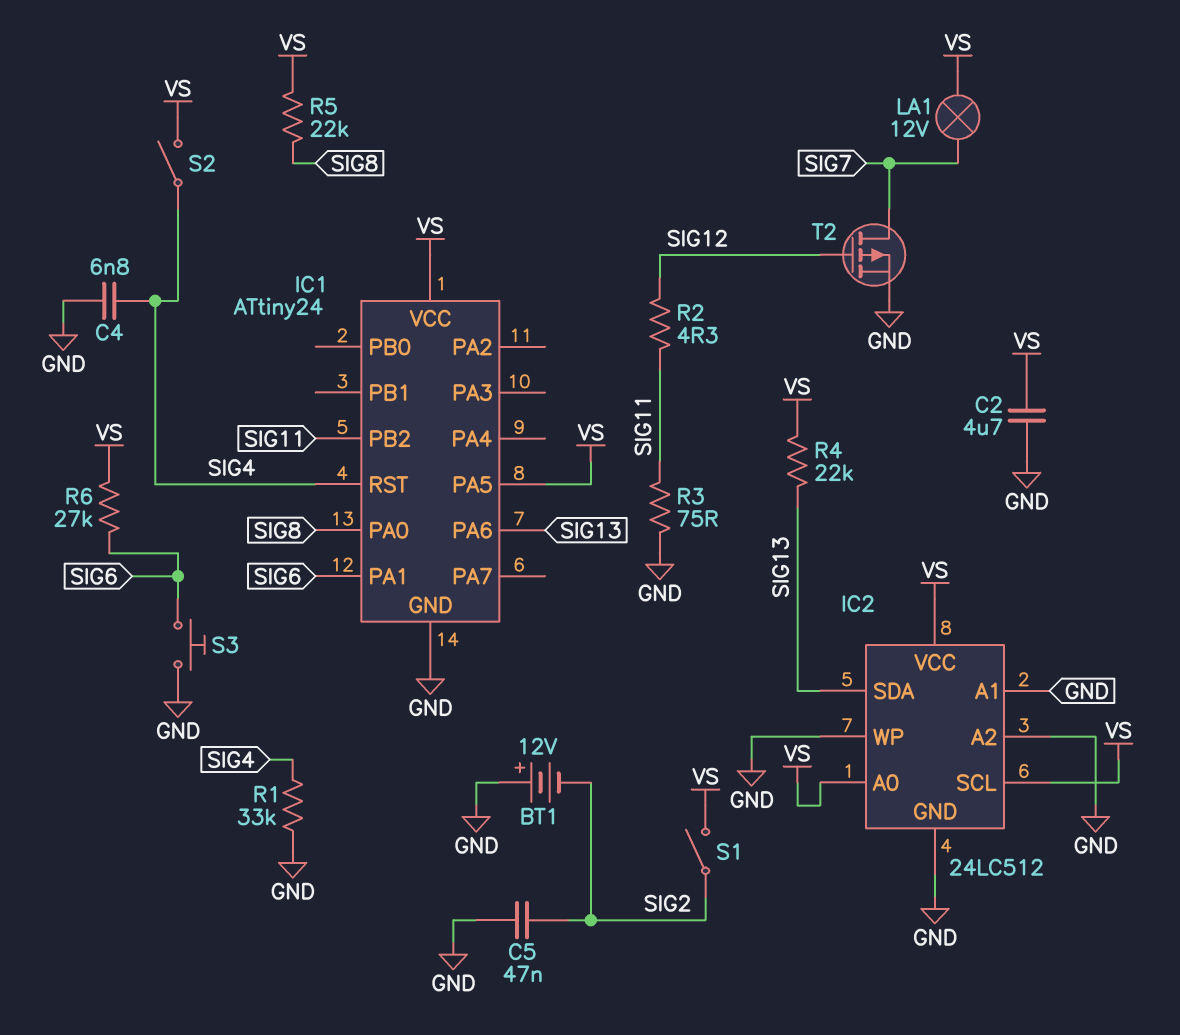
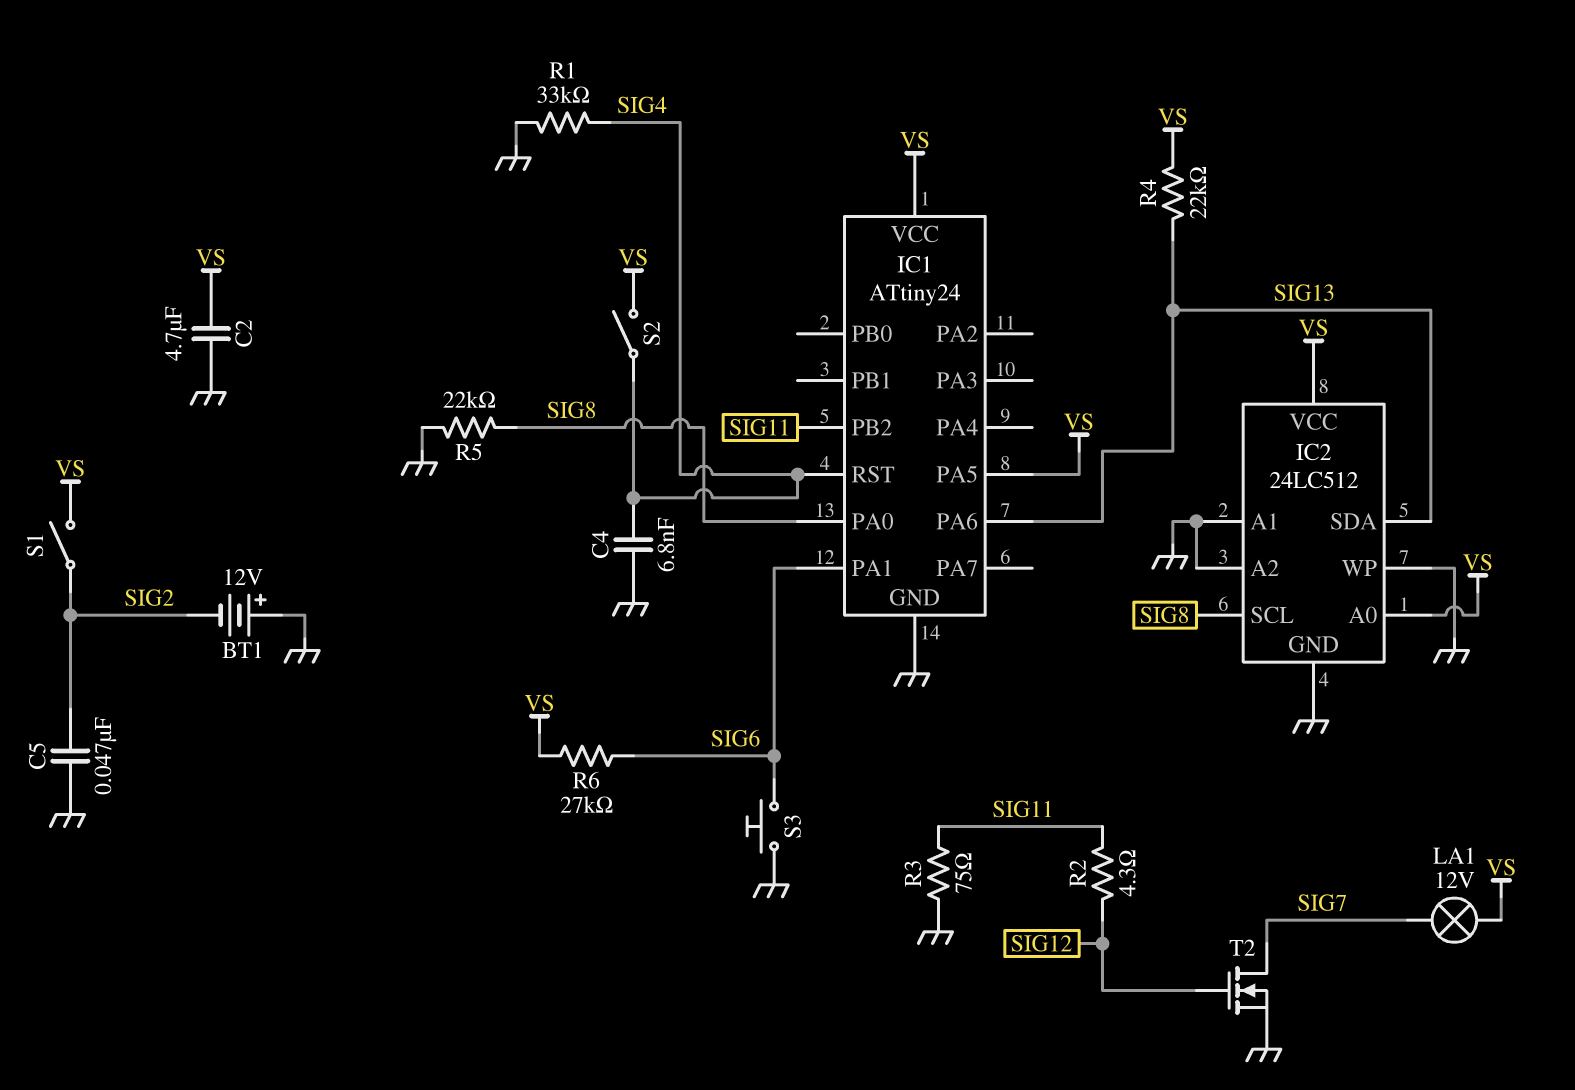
IC2 pin SCL: VS -> SIG8
R5: 22k (SIG8, VS) -> 22k (GND, SIG8)
T2: PMOS (G SIG12, D SIG7, S GND) -> NMOS (G SIG12, D SIG7, S GND)

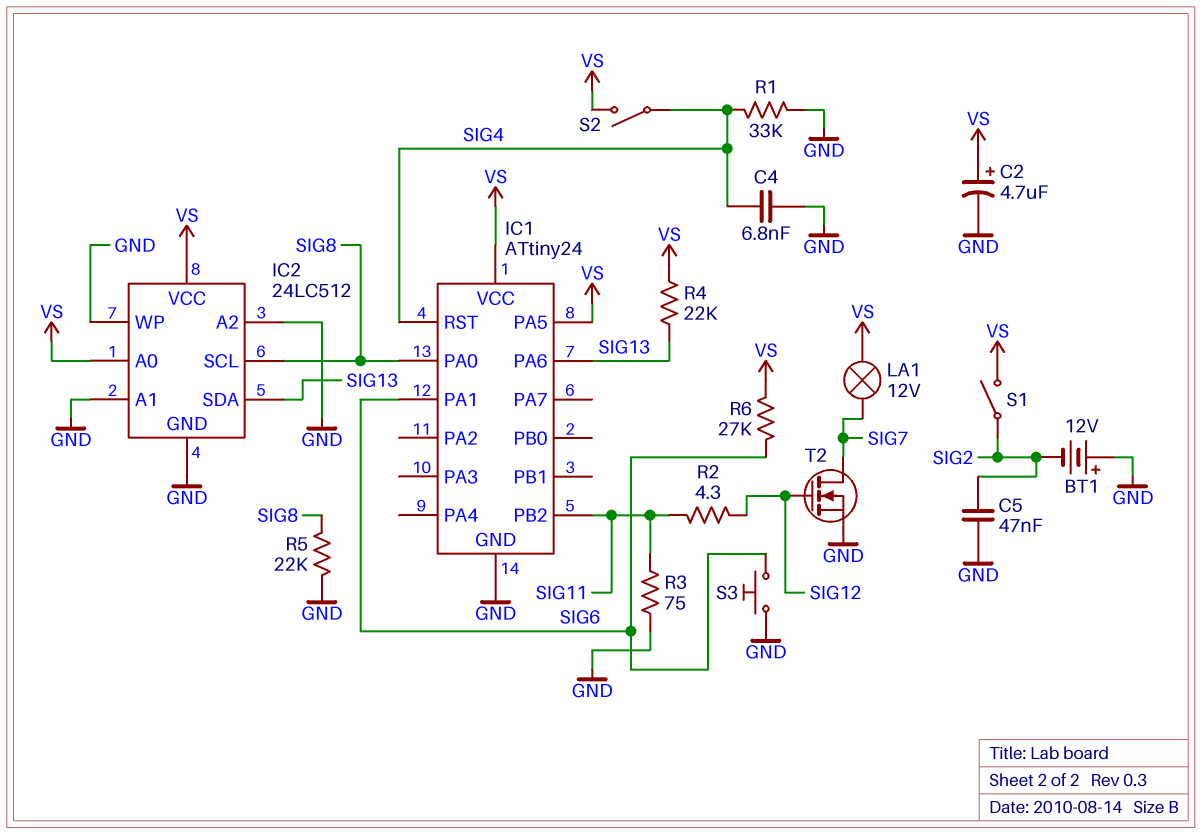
C2: 4.7uF (GND, VS) -> 4.7uF (plus VS, minus GND)

